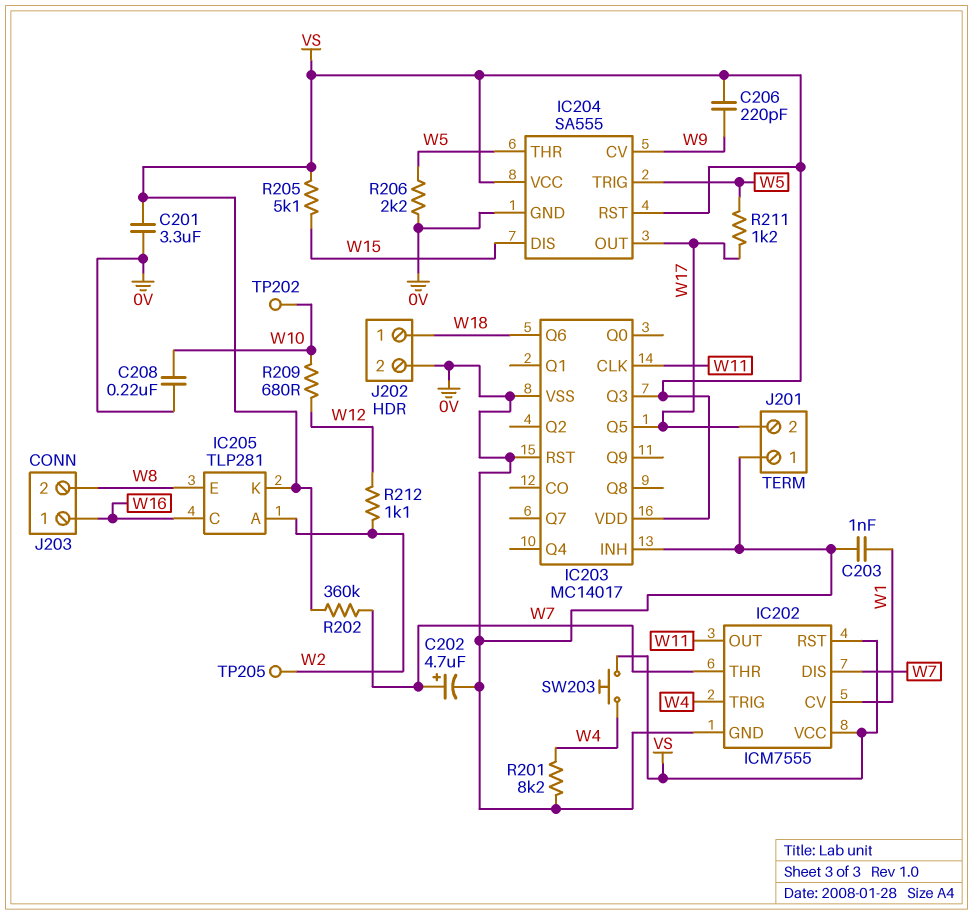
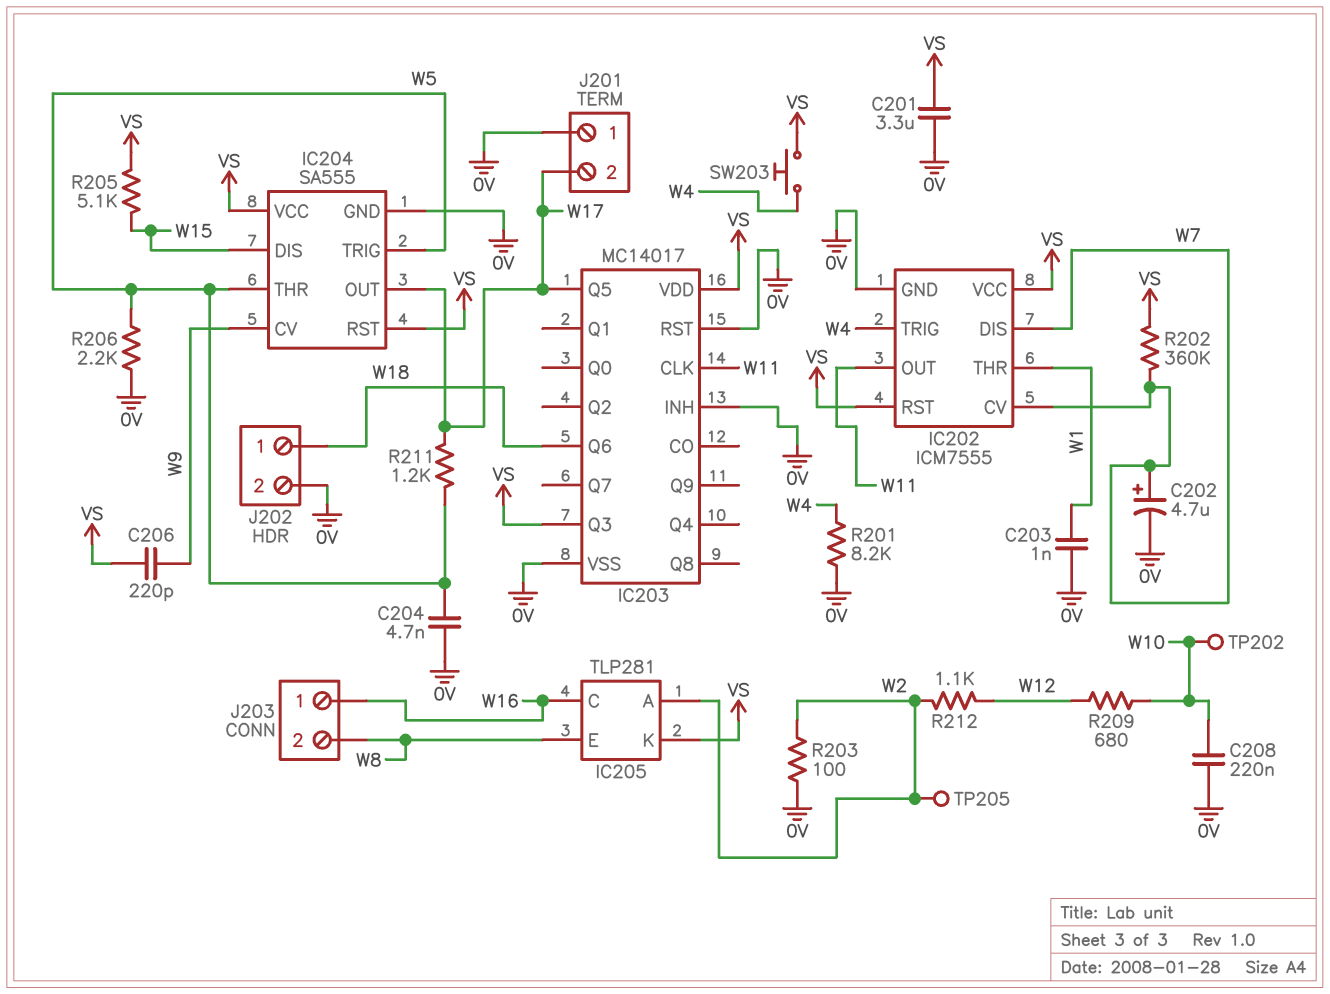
C204: none -> 4.7nF (0V, W5)
IC202 pin CV: W1 -> W7
IC202 pin THR: W7 -> W1
R203: none -> 100 (0V, W2)

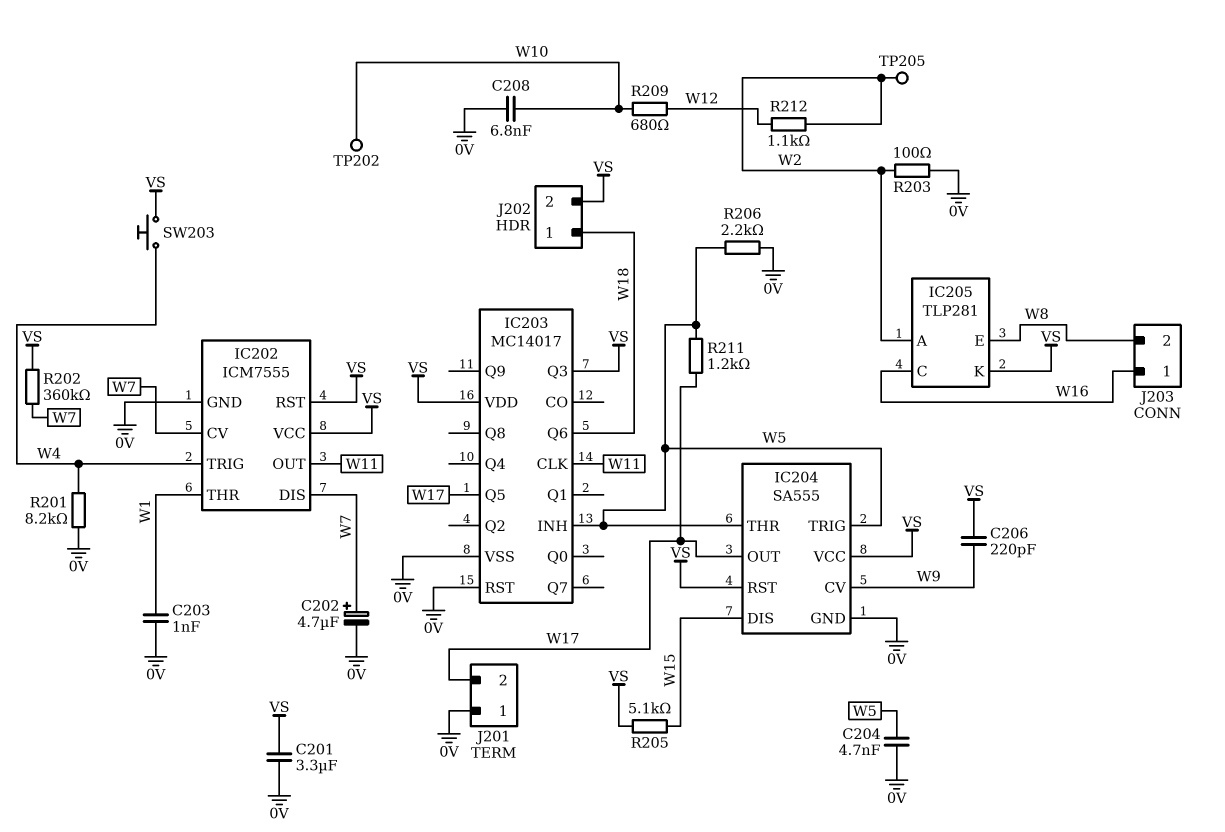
C208: 220nF (0V, W10) -> 6.8nF (0V, W10)
IC203 pin INH: 0V -> W5
J202 pin 2: 0V -> VS

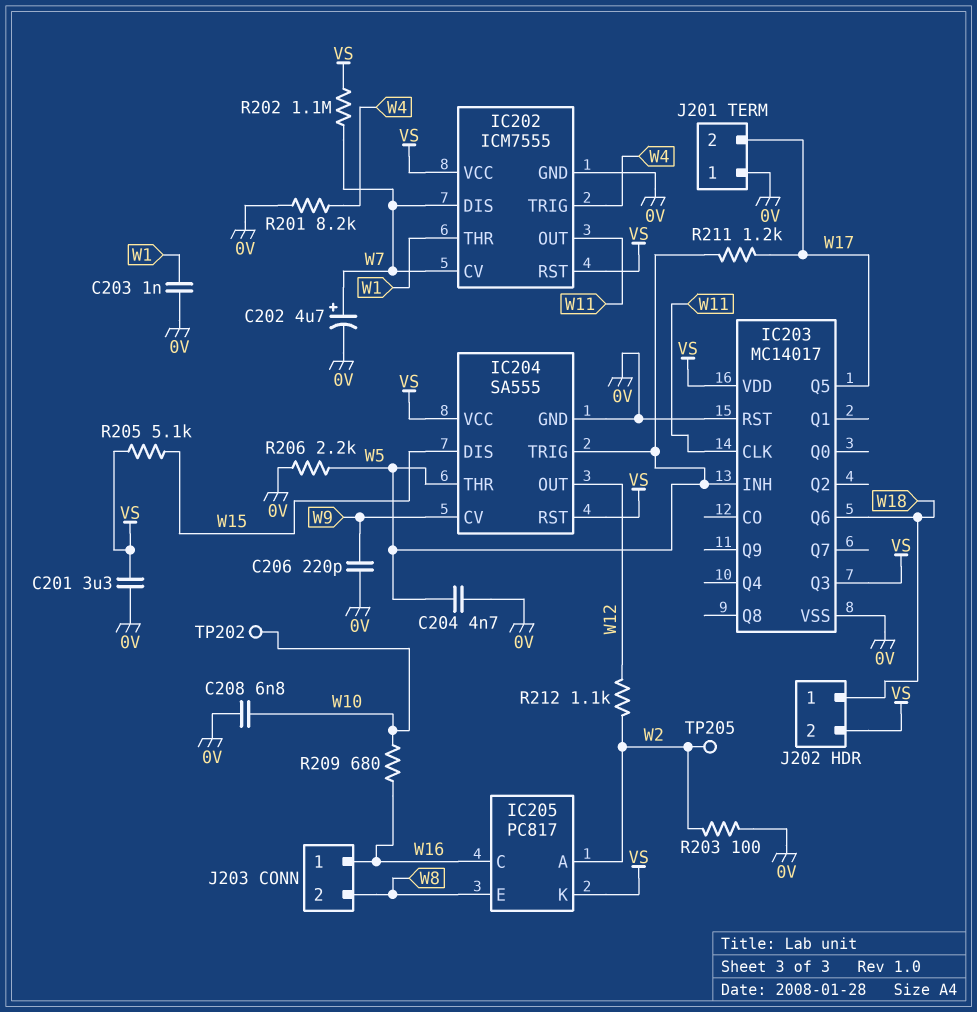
C206: 220pF (VS, W9) -> 220pF (0V, W9)
IC204 pin OUT: W17 -> W12
IC205: TLP281 -> PC817
R202: 360k (VS, W7) -> 1.1M (VS, W7)
R209: 680 (W10, W12) -> 680 (W10, W16)
SW203: button (VS, W4) -> none

